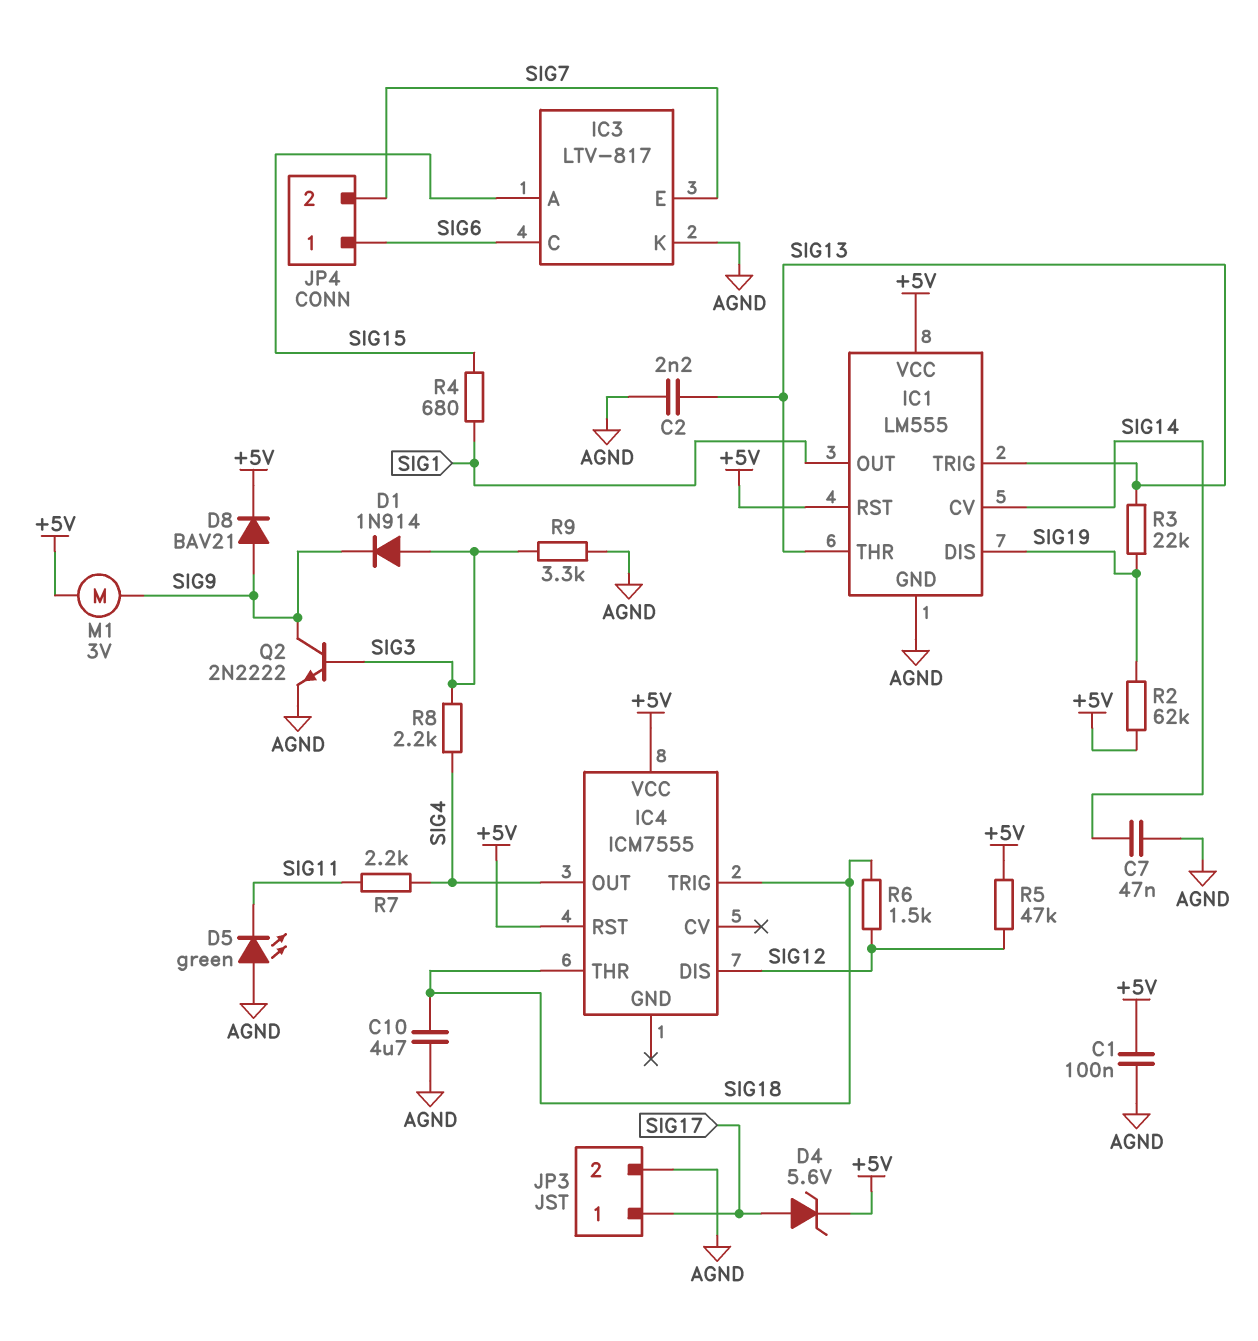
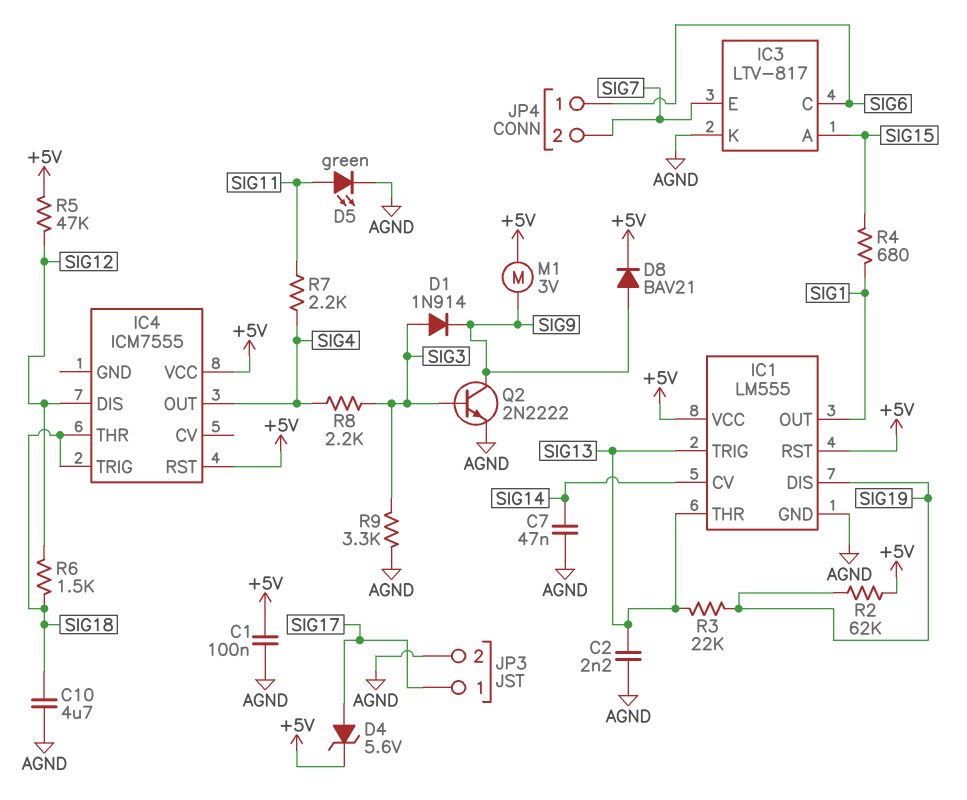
D5: LED green (A AGND, K SIG11) -> LED green (A SIG11, K AGND)

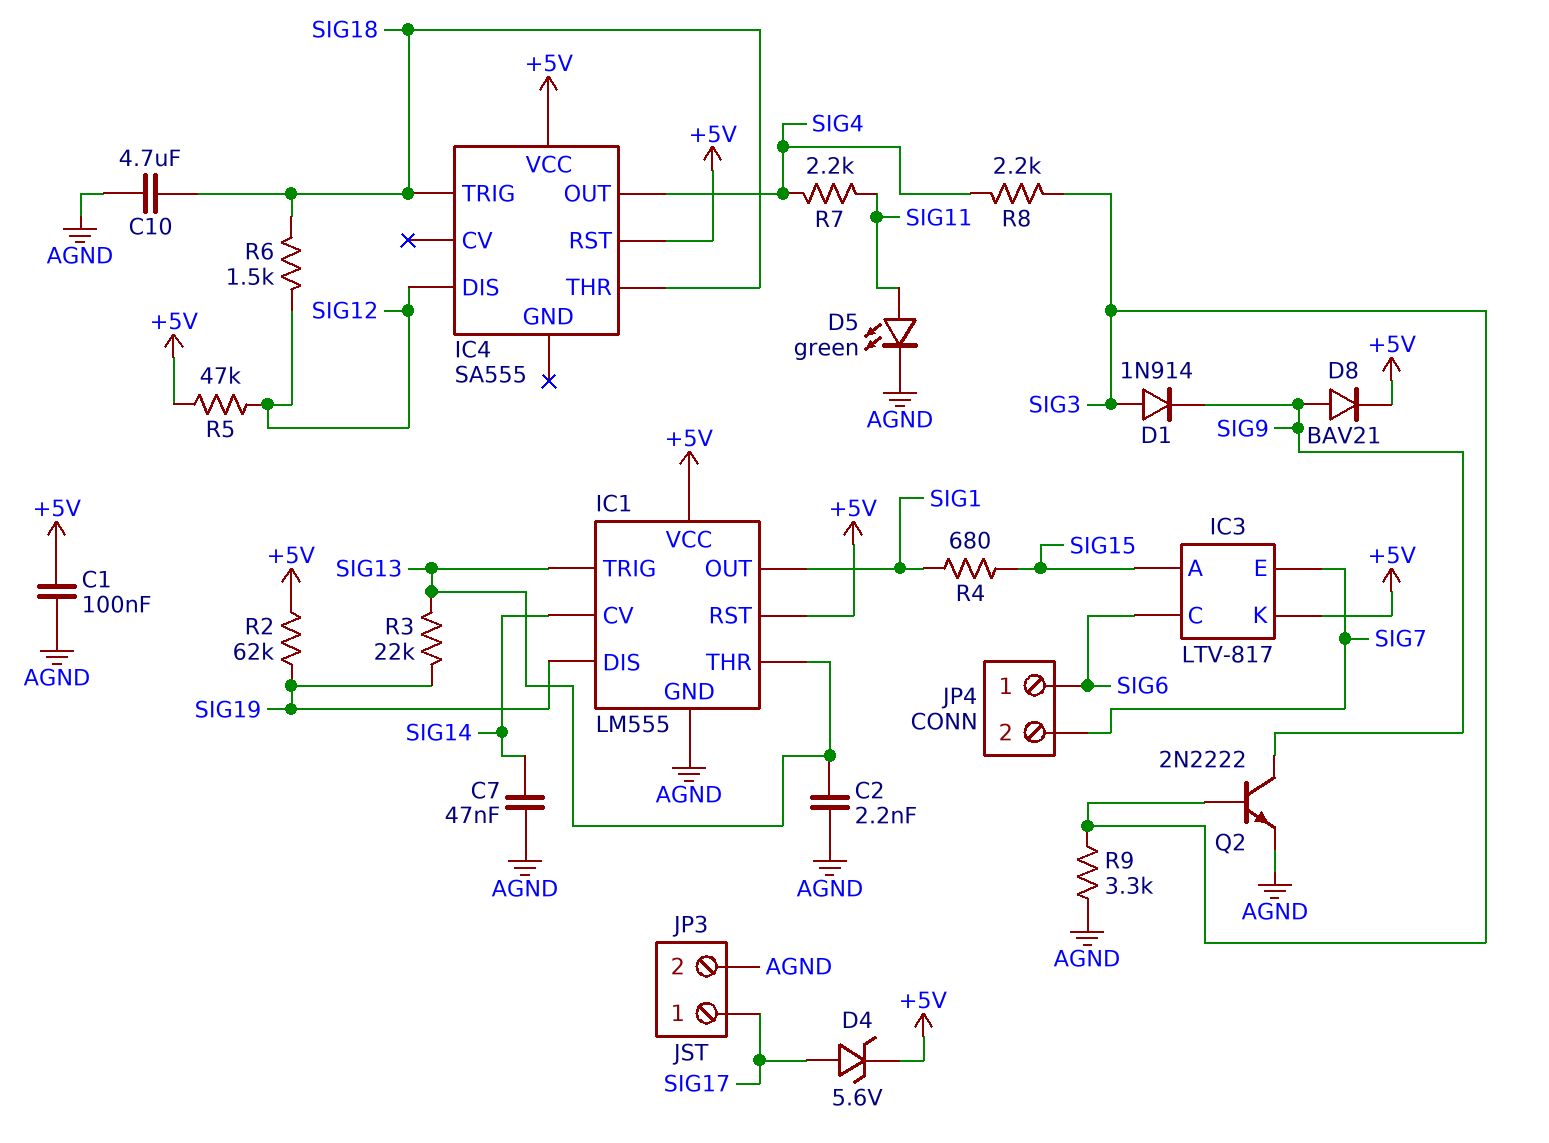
IC3 pin K: AGND -> +5V
IC4: ICM7555 -> SA555
M1: motor 3V (+5V, SIG9) -> none

